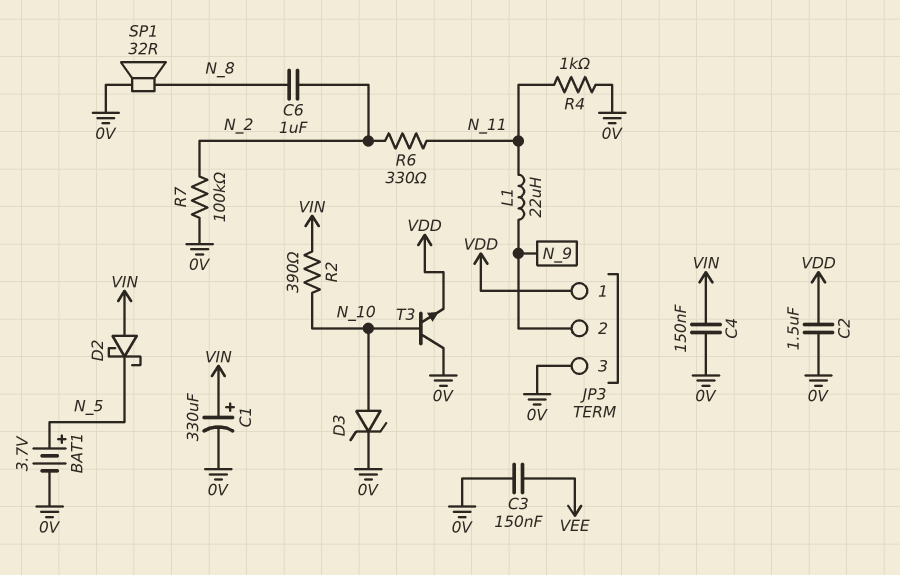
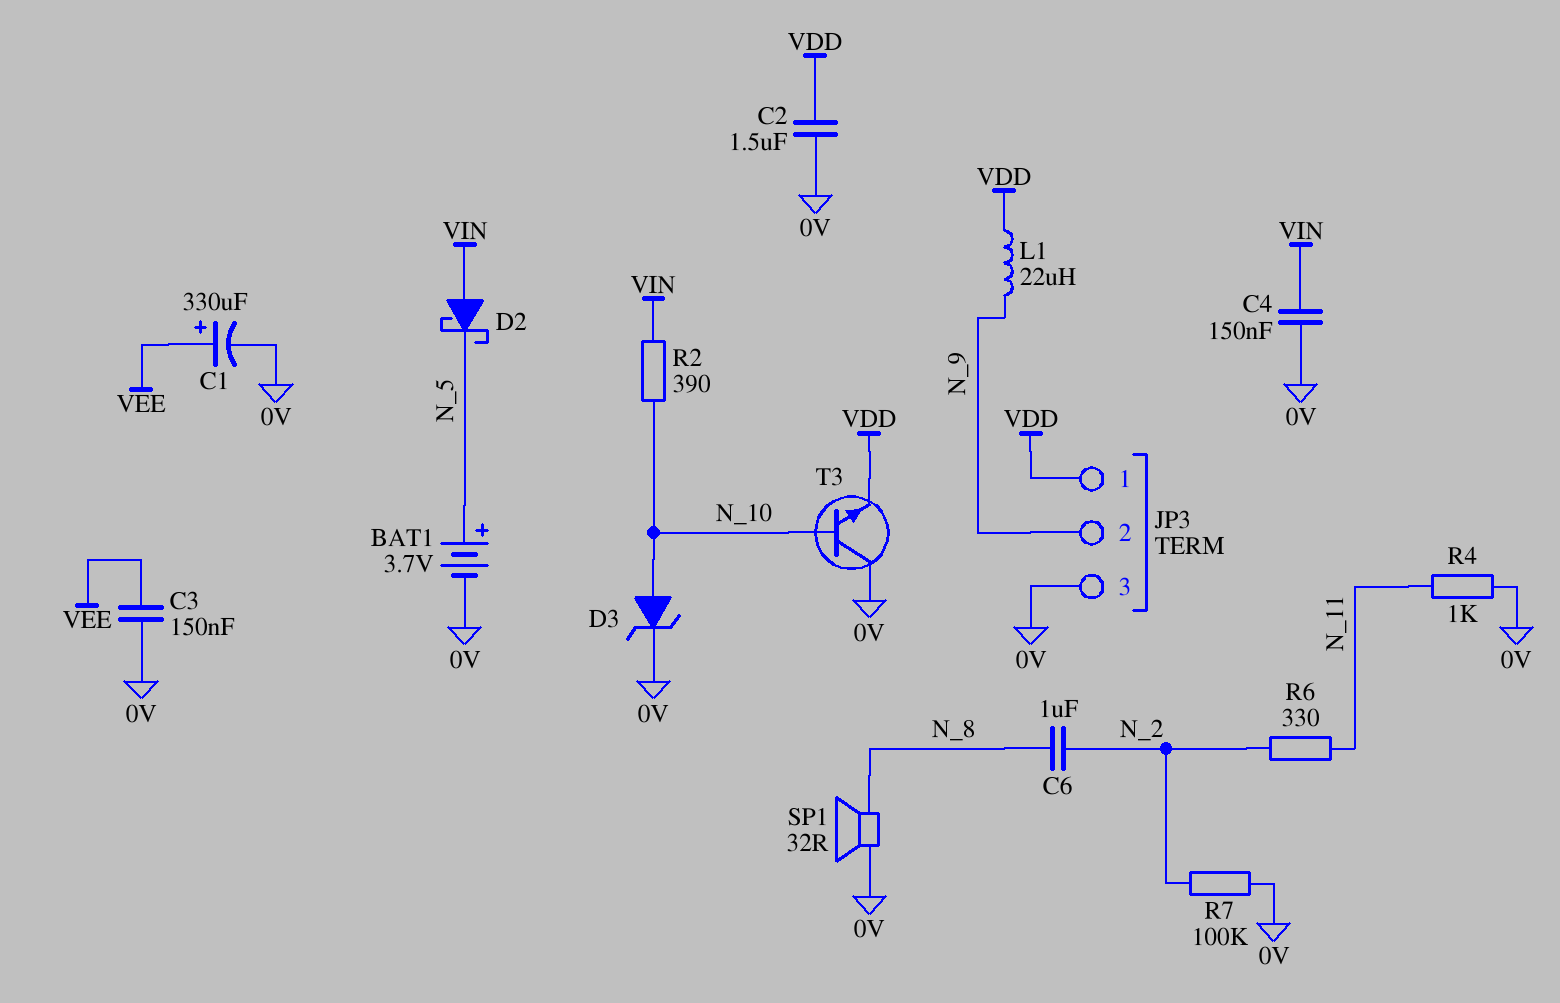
C1: 330uF (plus VIN, minus 0V) -> 330uF (plus VEE, minus 0V)
L1: 22uH (N_9, N_11) -> 22uH (N_9, VDD)

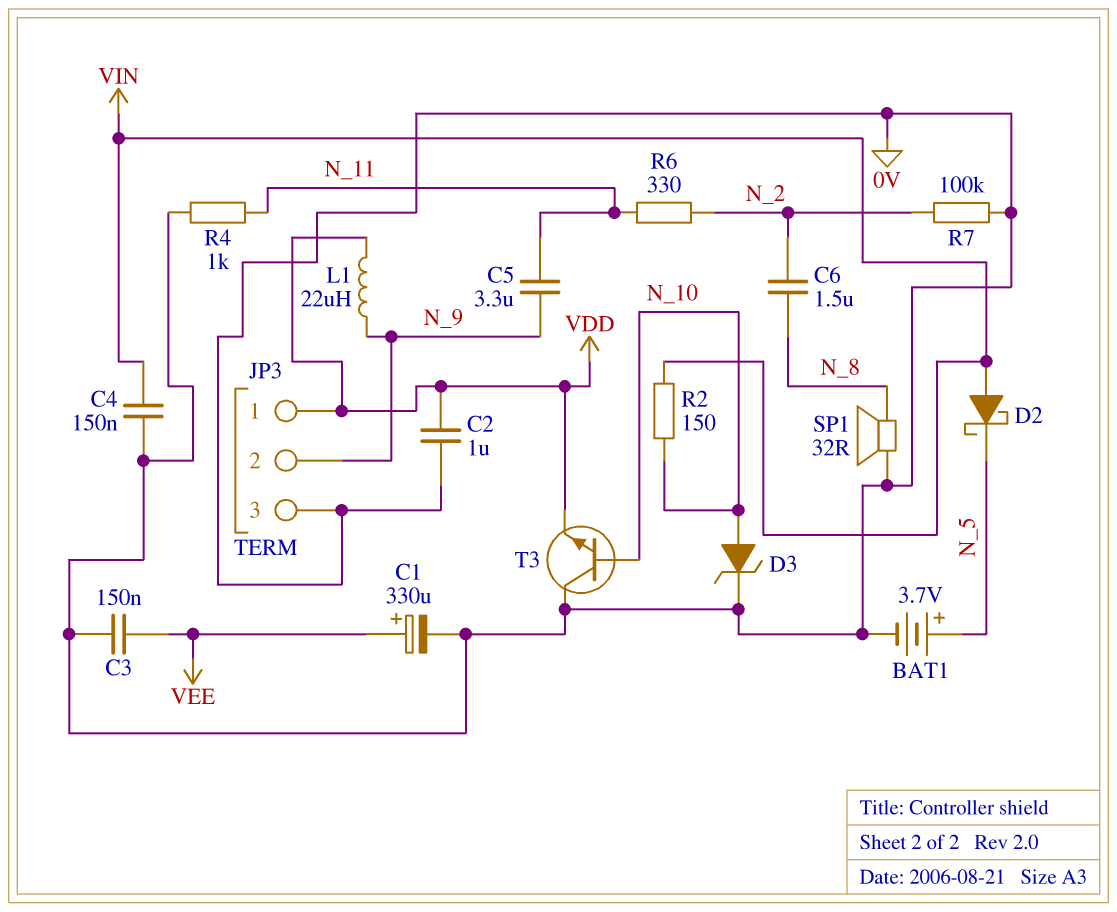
C2: 1.5uF (0V, VDD) -> 1uF (0V, VDD)
C5: none -> 3.3uF (N_9, N_11)
C6: 1uF (N_2, N_8) -> 1.5uF (N_2, N_8)
R2: 390 (N_10, VIN) -> 150 (N_10, VIN)

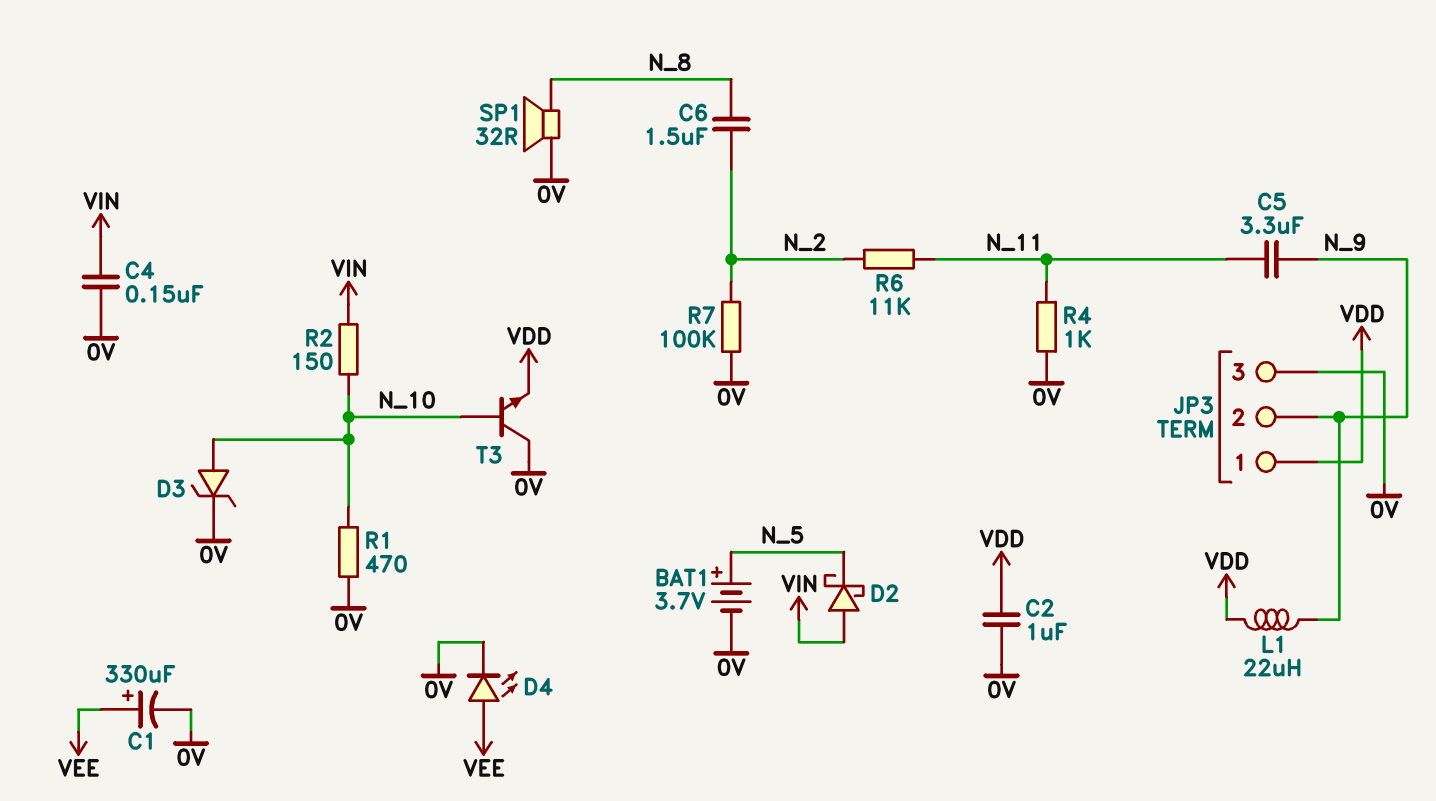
C3: 150nF (0V, VEE) -> none
D4: none -> LED (A VEE, K 0V)
R1: none -> 470 (0V, N_10)
R6: 330 (N_2, N_11) -> 11k (N_2, N_11)

